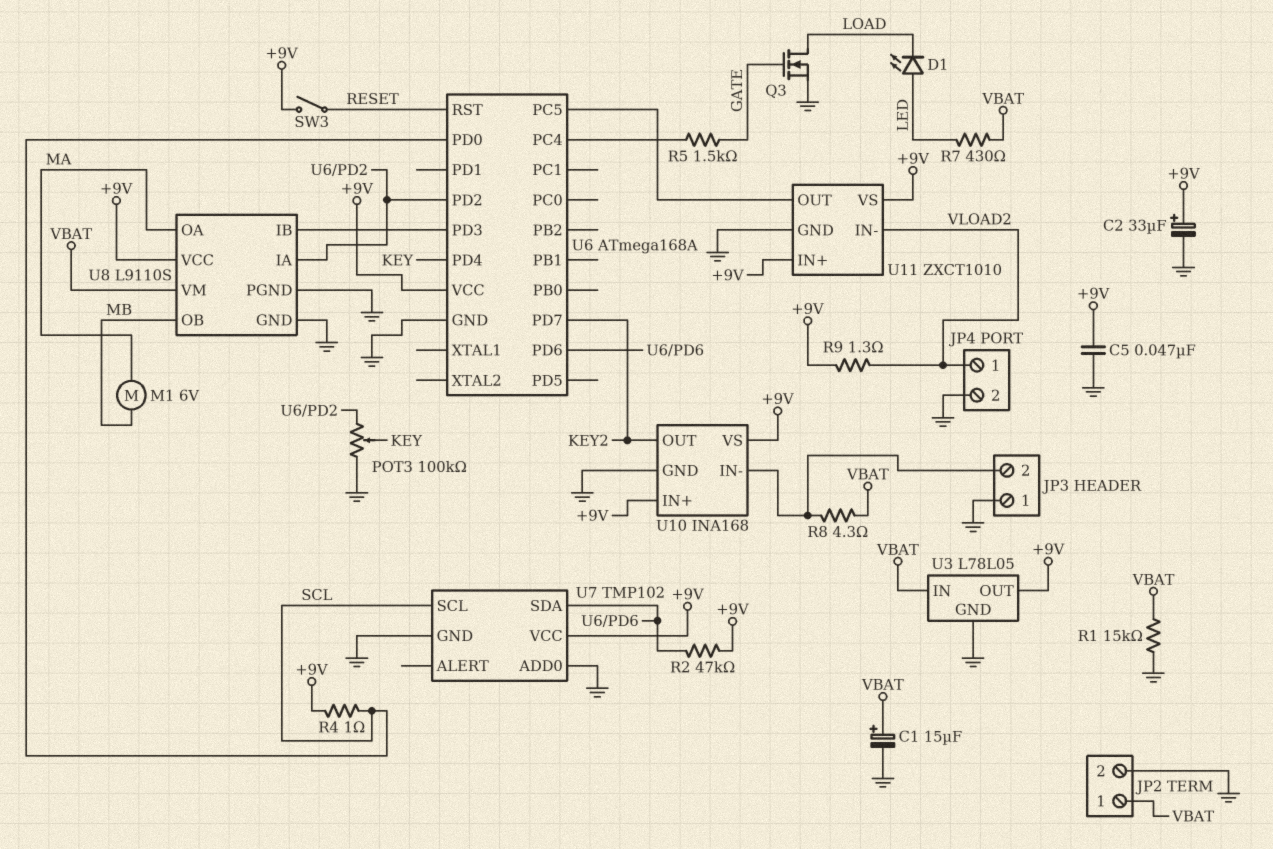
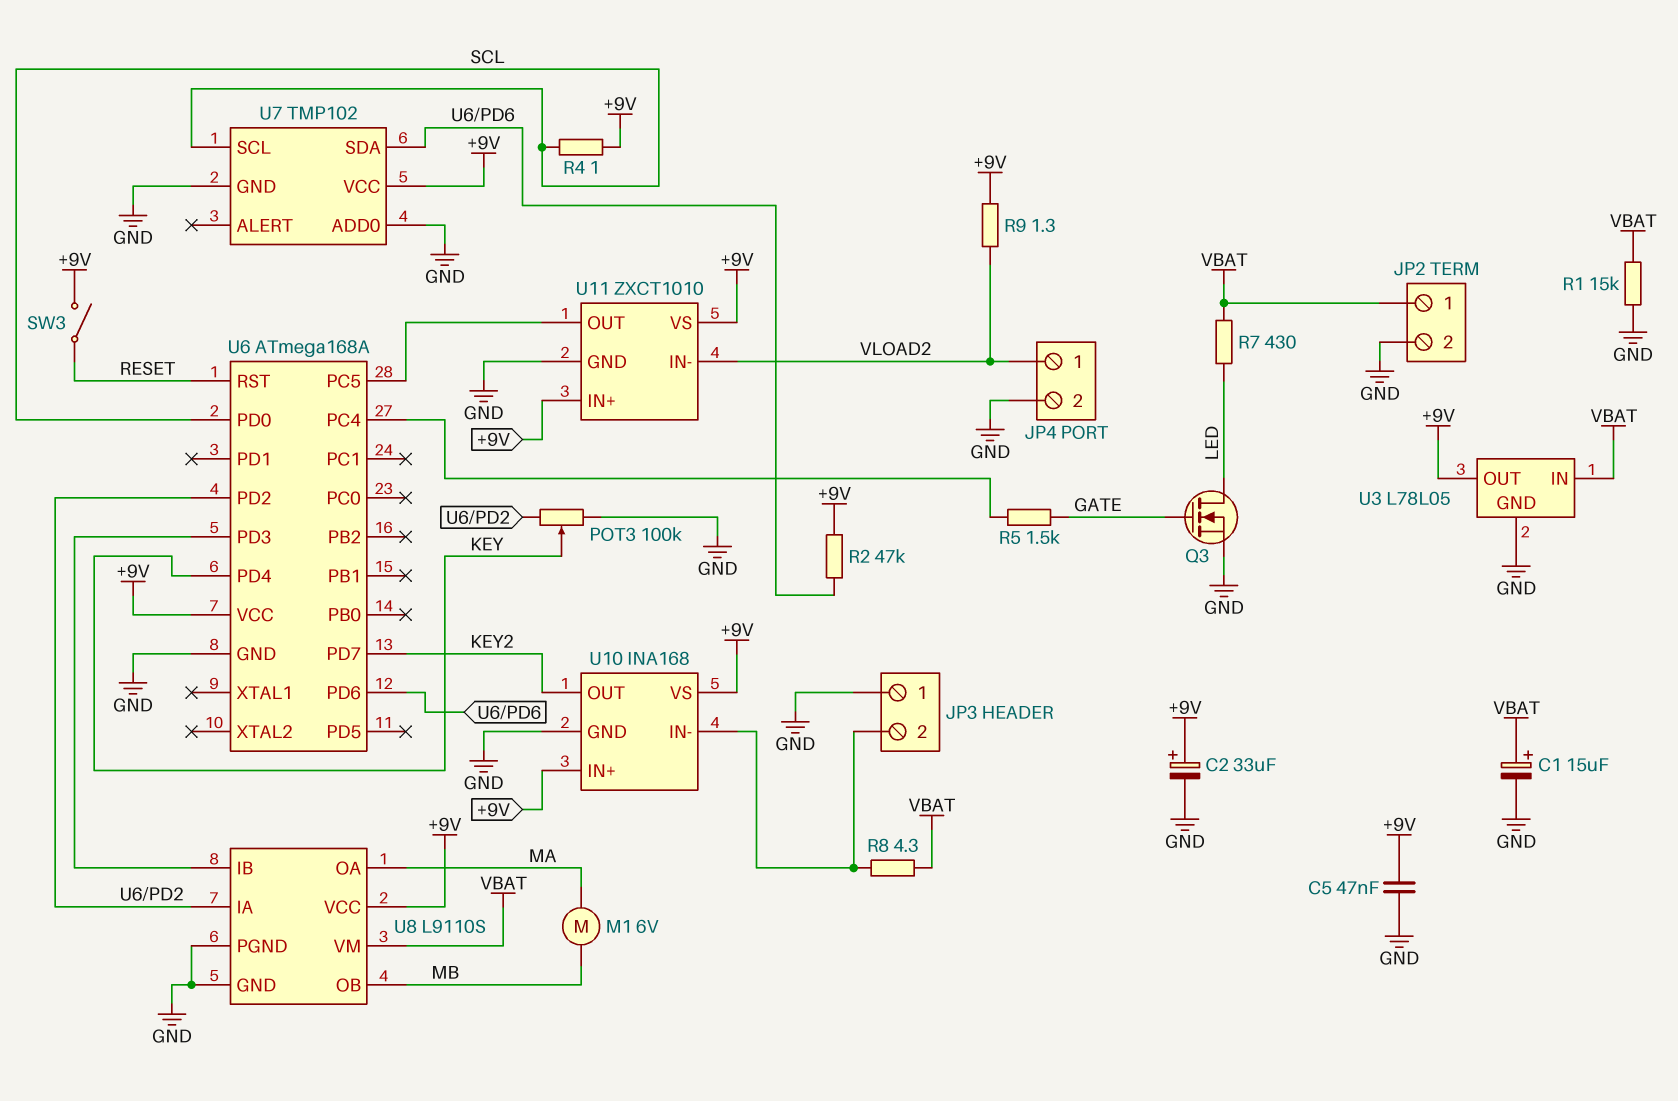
D1: LED (A LED, K LOAD) -> none
Q3: NMOS (G GATE, D LOAD, S GND) -> NMOS (G GATE, D LED, S GND)

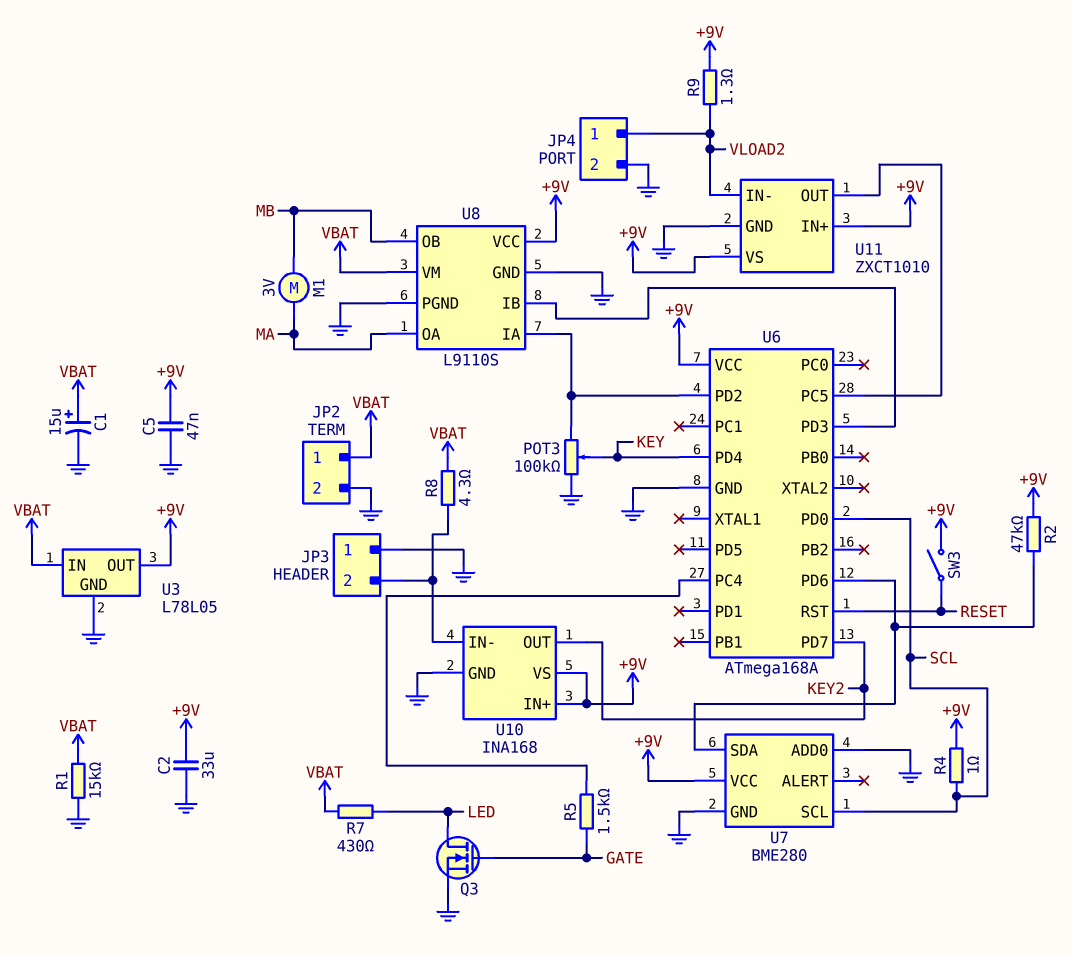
C2: 33uF (plus +9V, minus GND) -> 33uF (+9V, GND)
M1: motor 6V (MA, MB) -> motor 3V (MA, MB)
U7: TMP102 -> BME280

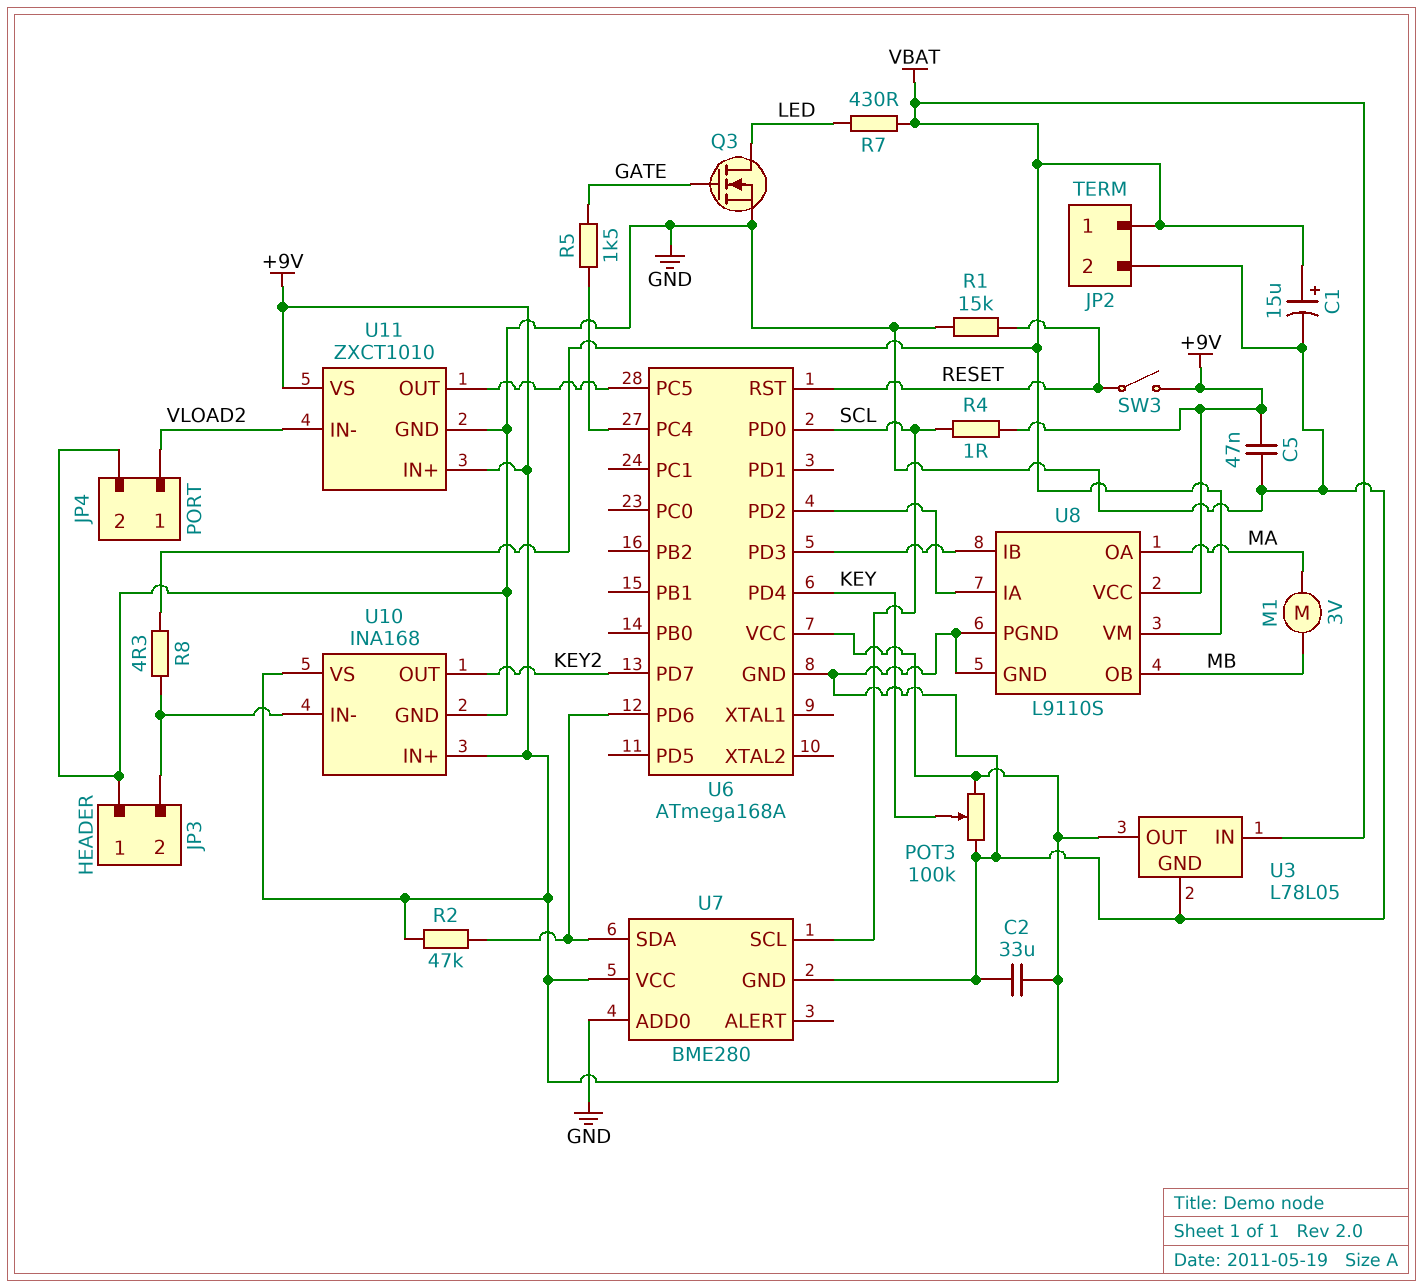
POT3: 100k (GND, U6/PD2, wiper KEY) -> 100k (+9V, GND, wiper KEY)
R1: 15k (GND, VBAT) -> 15k (GND, RESET)
R9: 1.3 (+9V, VLOAD2) -> none

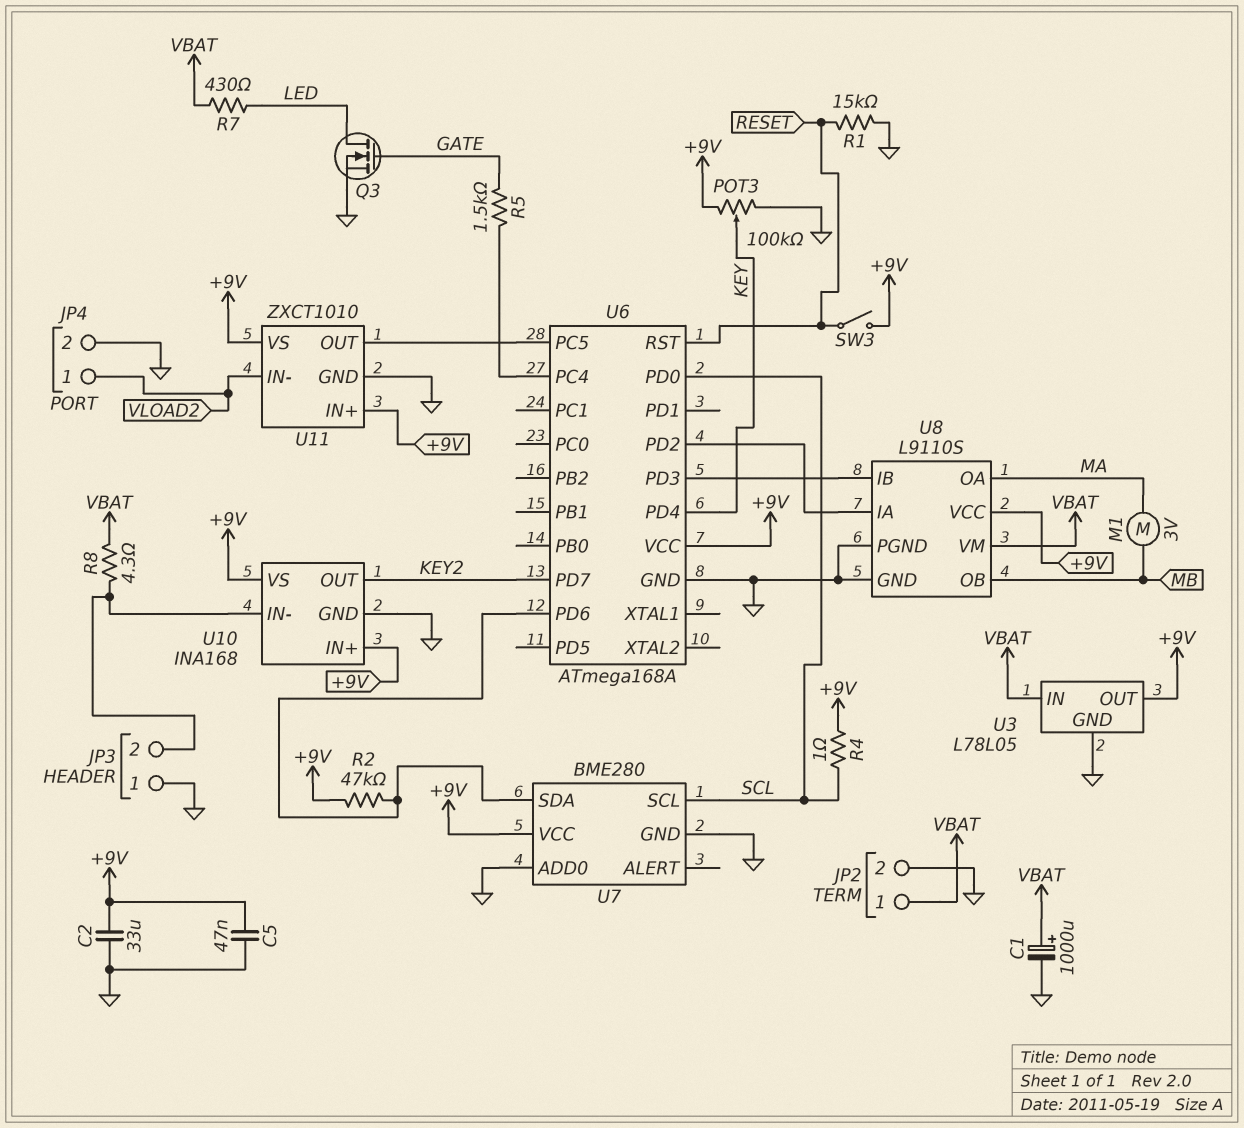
C1: 15uF (plus VBAT, minus GND) -> 1000uF (plus VBAT, minus GND)

